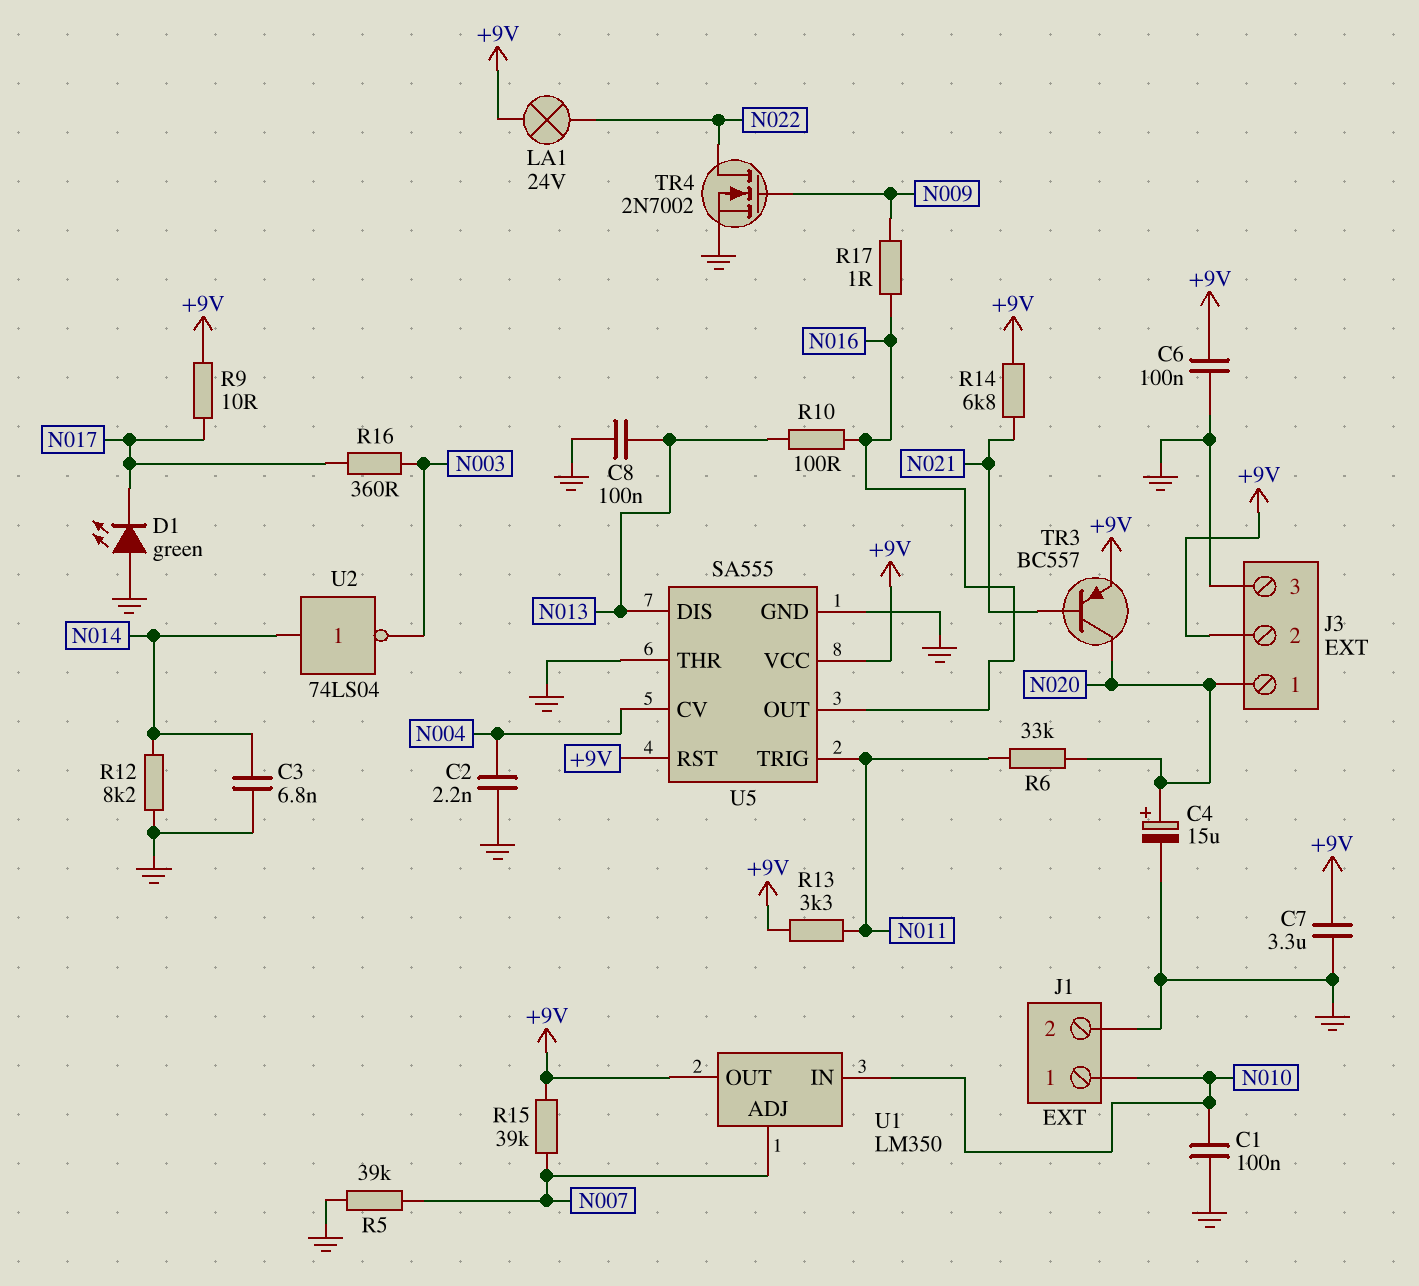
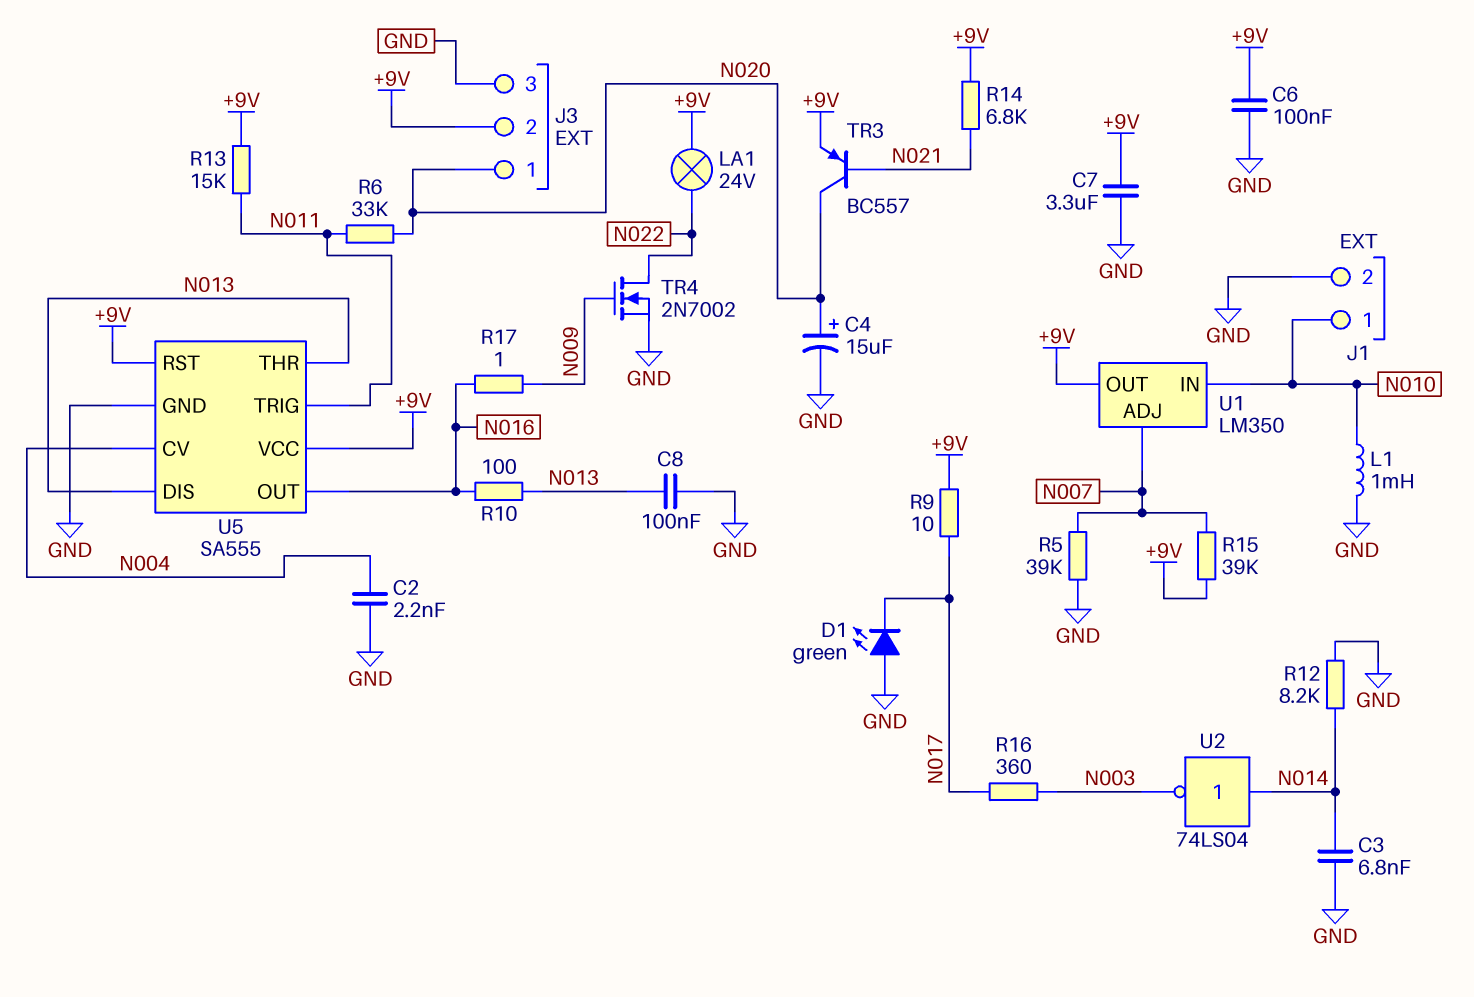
C1: 100nF (GND, N010) -> none
L1: none -> 1mH (GND, N010)
R13: 3.3k (+9V, N011) -> 15k (+9V, N011)
U5 pin THR: GND -> N013

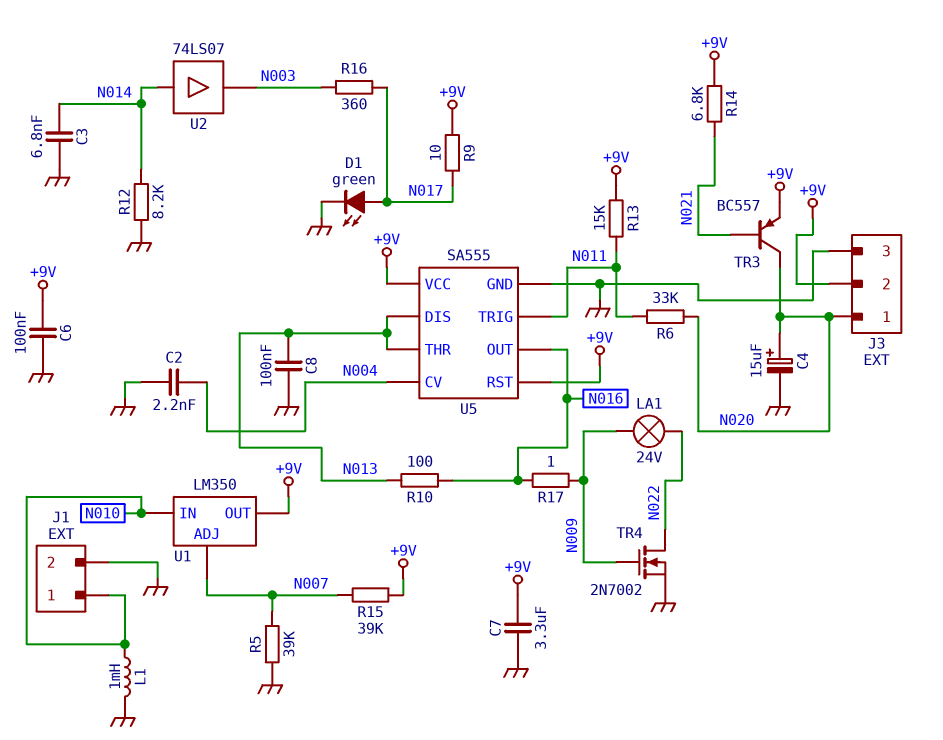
D1: LED green (A GND, K N017) -> LED green (A N017, K GND)
LA1: lamp 24V (+9V, N022) -> lamp 24V (N009, N022)
U2: NOT 74LS04 (in N014, out N003) -> buffer 74LS07 (in N014, out N003)

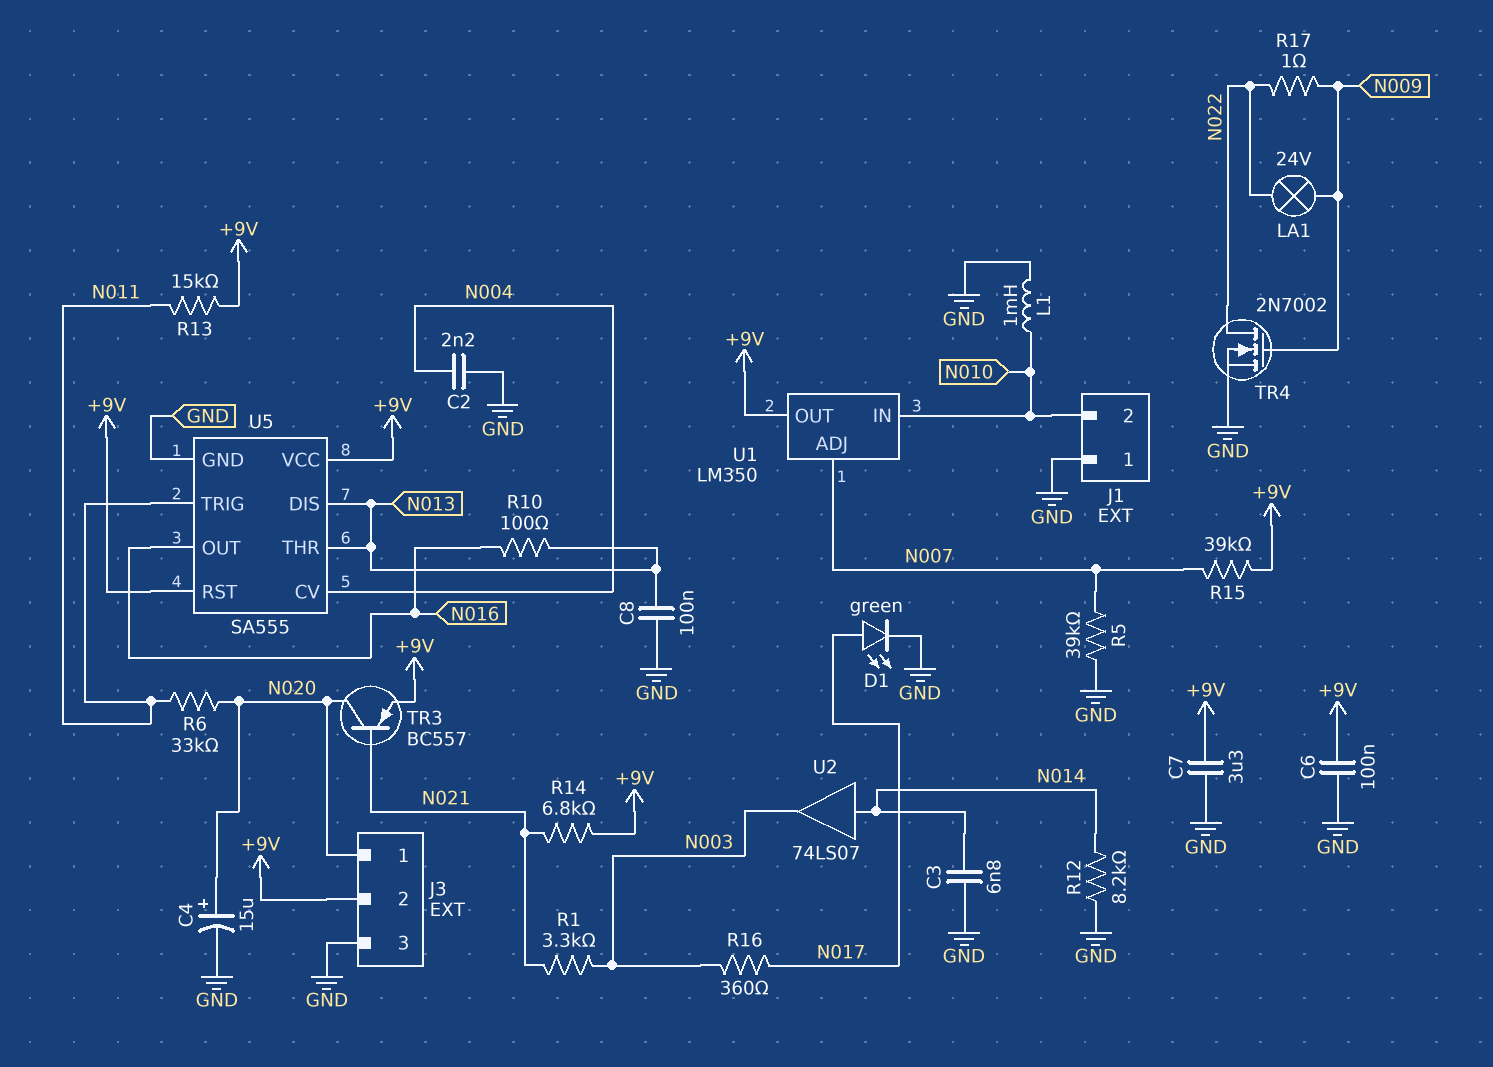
J1 pin 1: N010 -> GND
J1 pin 2: GND -> N010
R1: none -> 3.3k (N003, N021)
R9: 10 (+9V, N017) -> none
R17: 1 (N009, N016) -> 1 (N009, N022)

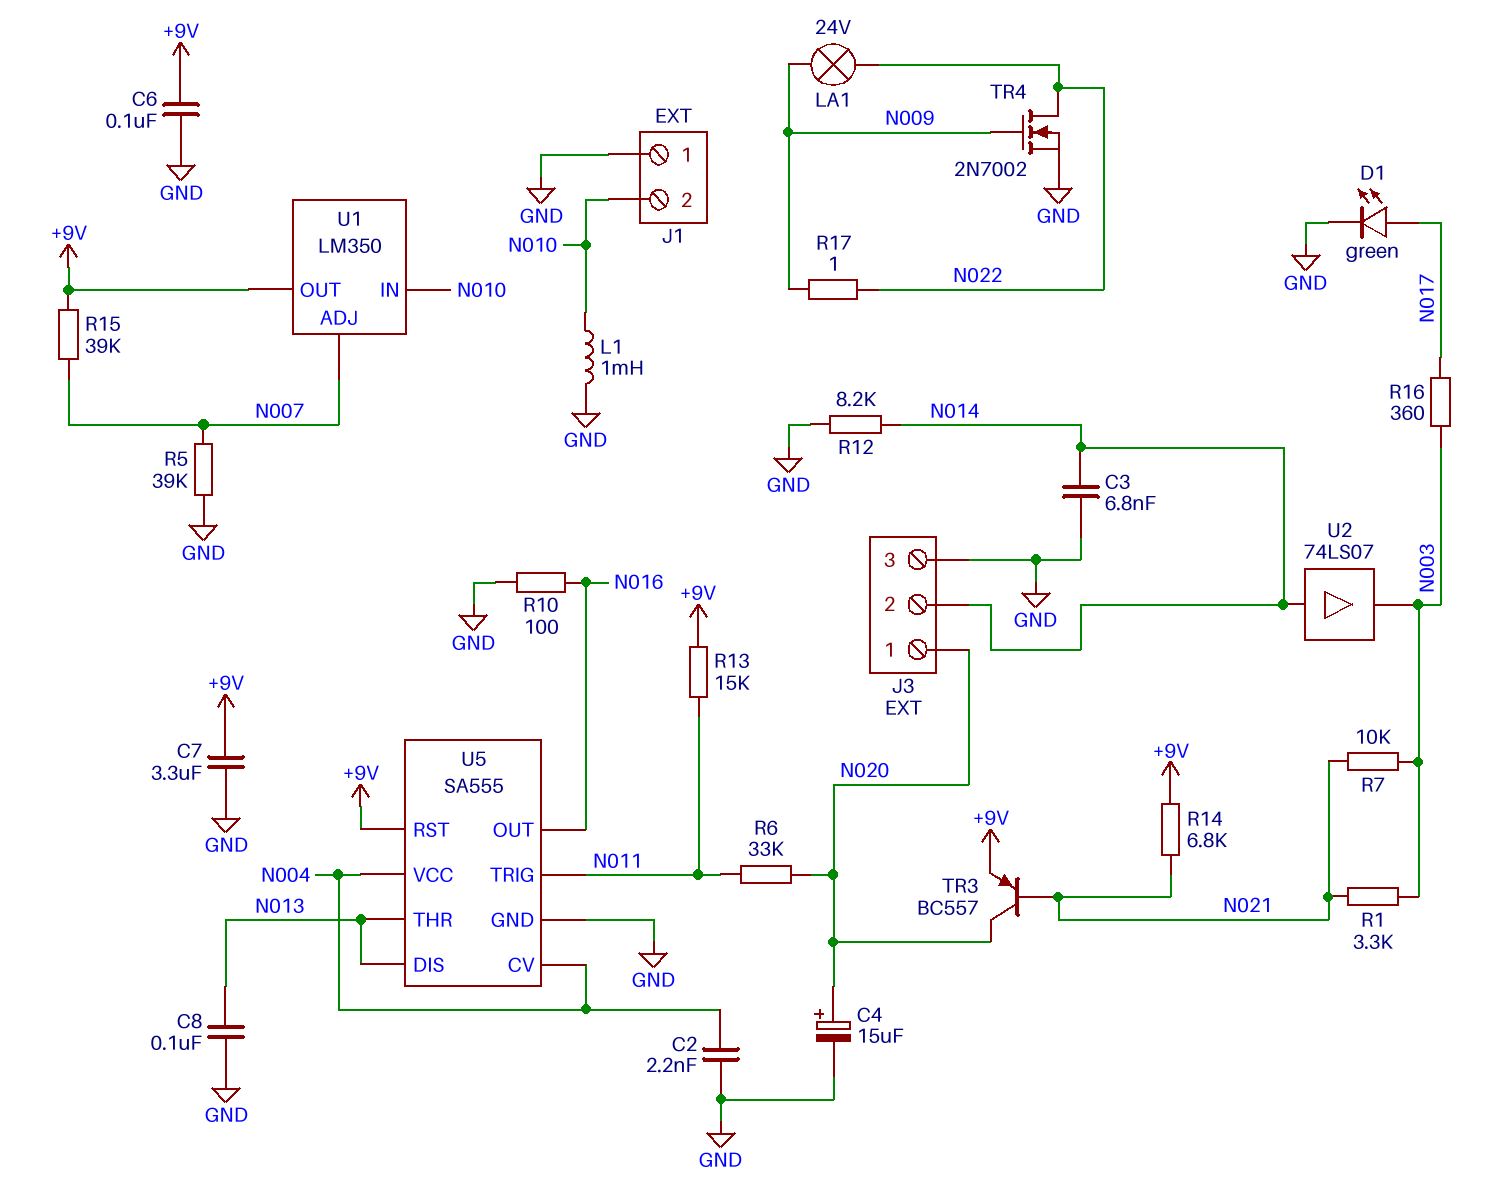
J3 pin 2: +9V -> N014
R7: none -> 10k (N003, N021)
R10: 100 (N013, N016) -> 100 (GND, N016)
U5 pin VCC: +9V -> N004

